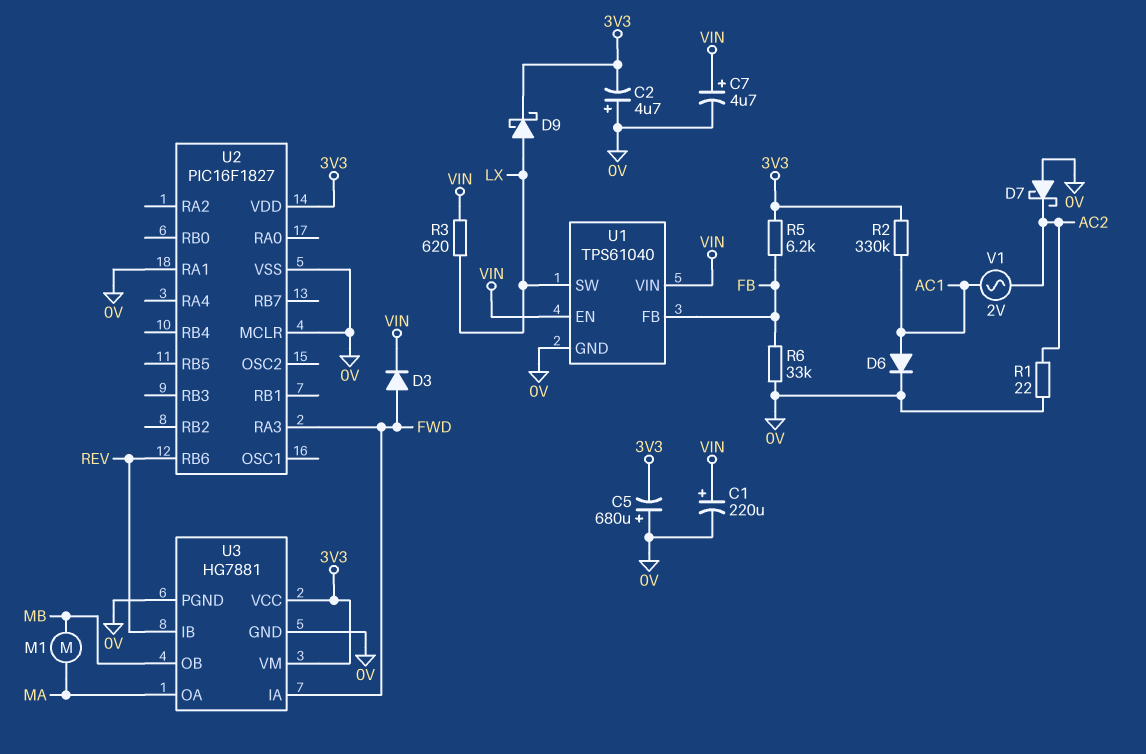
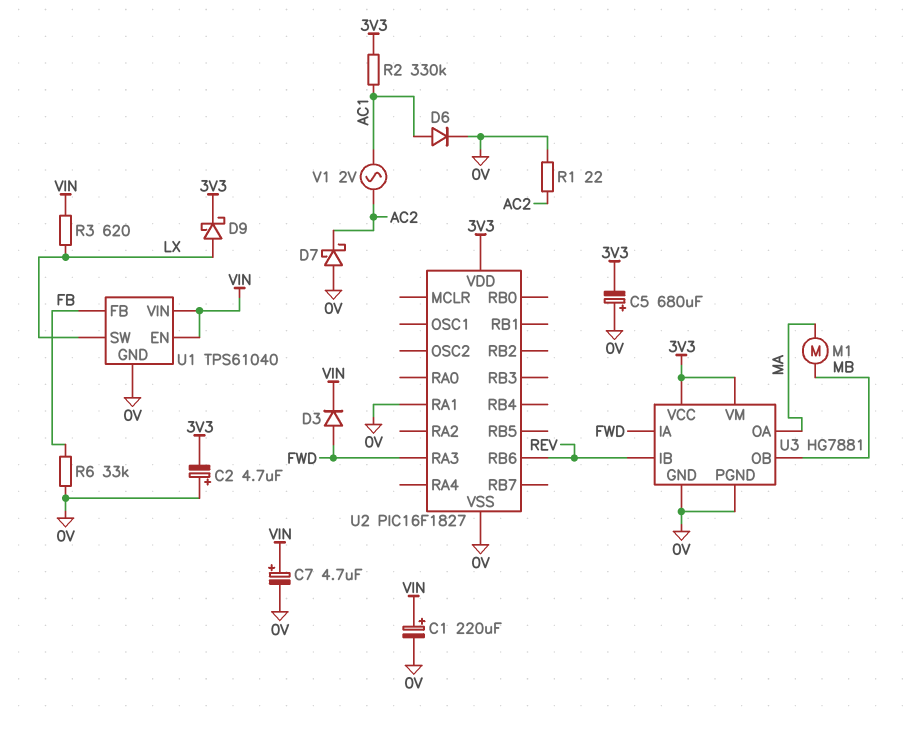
R5: 6.2k (3V3, FB) -> none
U2 pin MCLR: 0V -> none

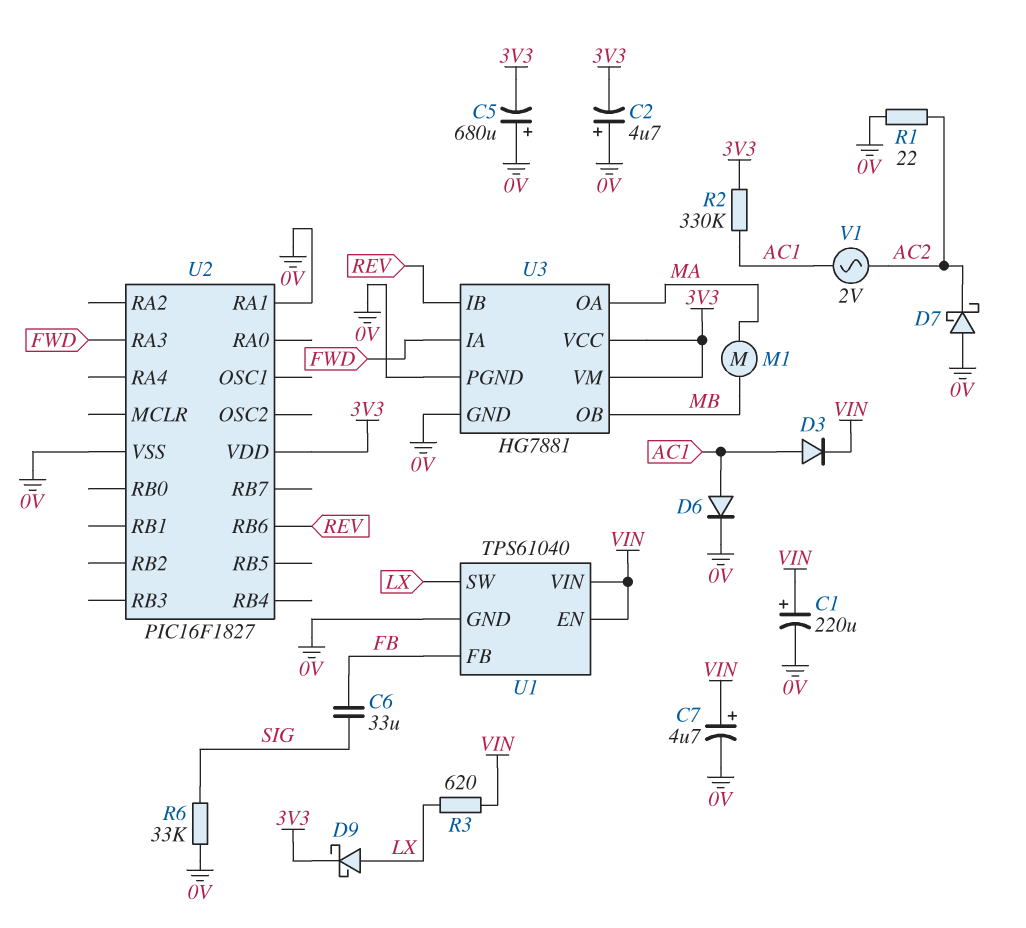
C6: none -> 33uF (FB, SIG)
D3: diode (A FWD, K VIN) -> diode (A AC1, K VIN)
R6: 33k (0V, FB) -> 33k (0V, SIG)

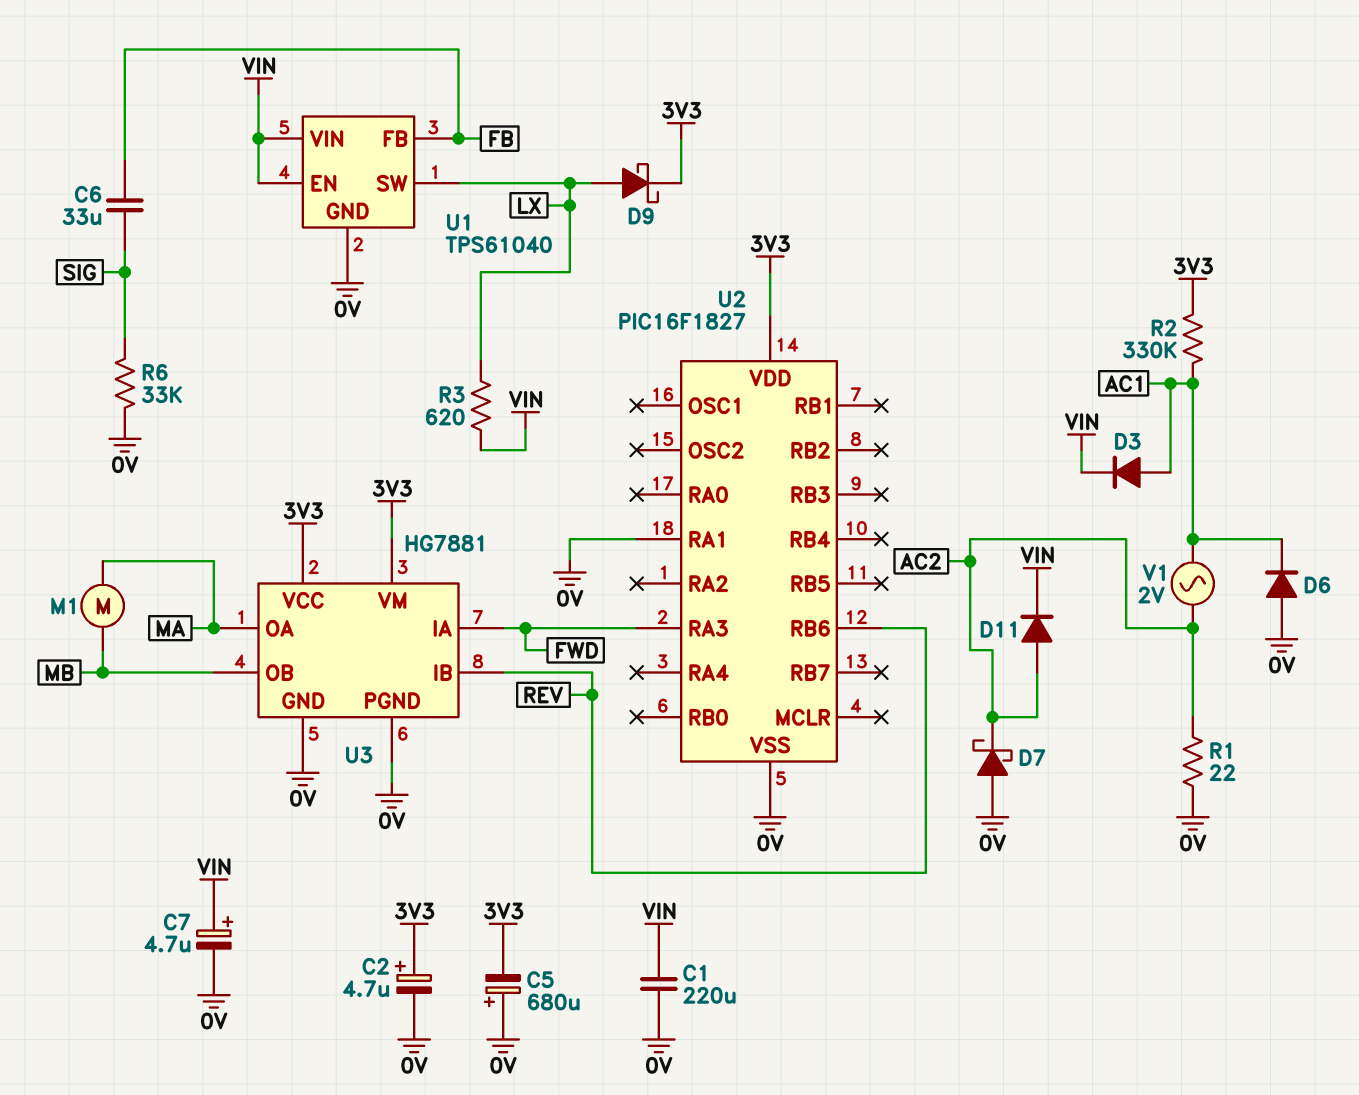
C1: 220uF (plus VIN, minus 0V) -> 220uF (0V, VIN)
C2: 4.7uF (plus 0V, minus 3V3) -> 4.7uF (plus 3V3, minus 0V)
D6: diode (A AC1, K 0V) -> diode (A 0V, K AC1)
D11: none -> diode (A AC2, K VIN)

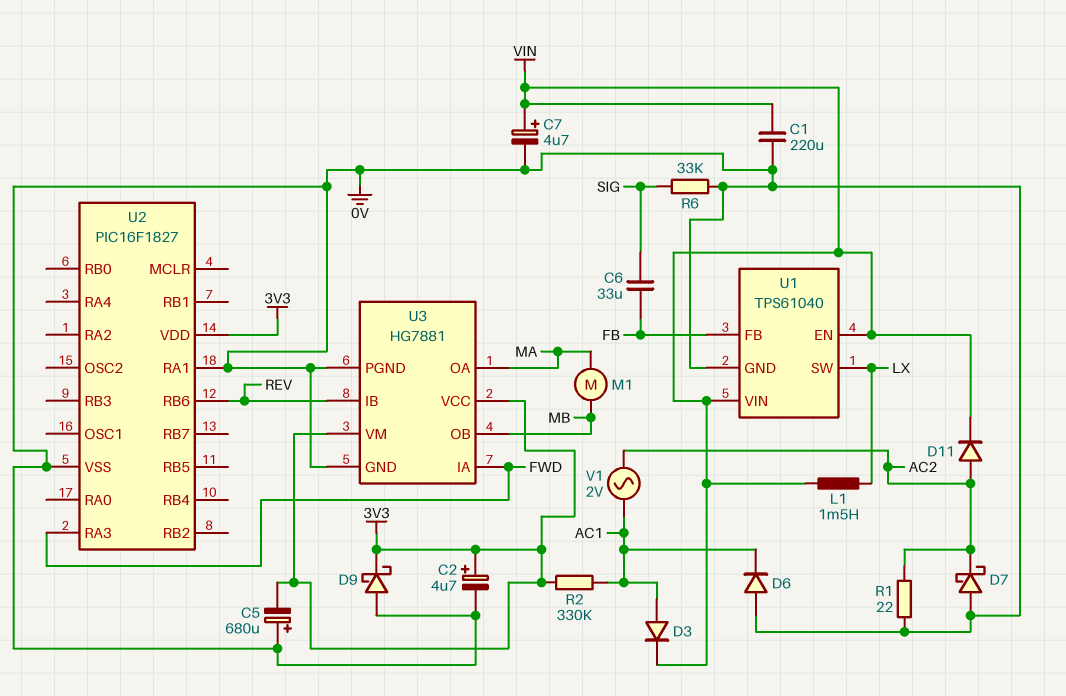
D9: schottky (A LX, K 3V3) -> schottky (A 0V, K 3V3)
L1: none -> 1.5mH (LX, VIN)
R3: 620 (LX, VIN) -> none

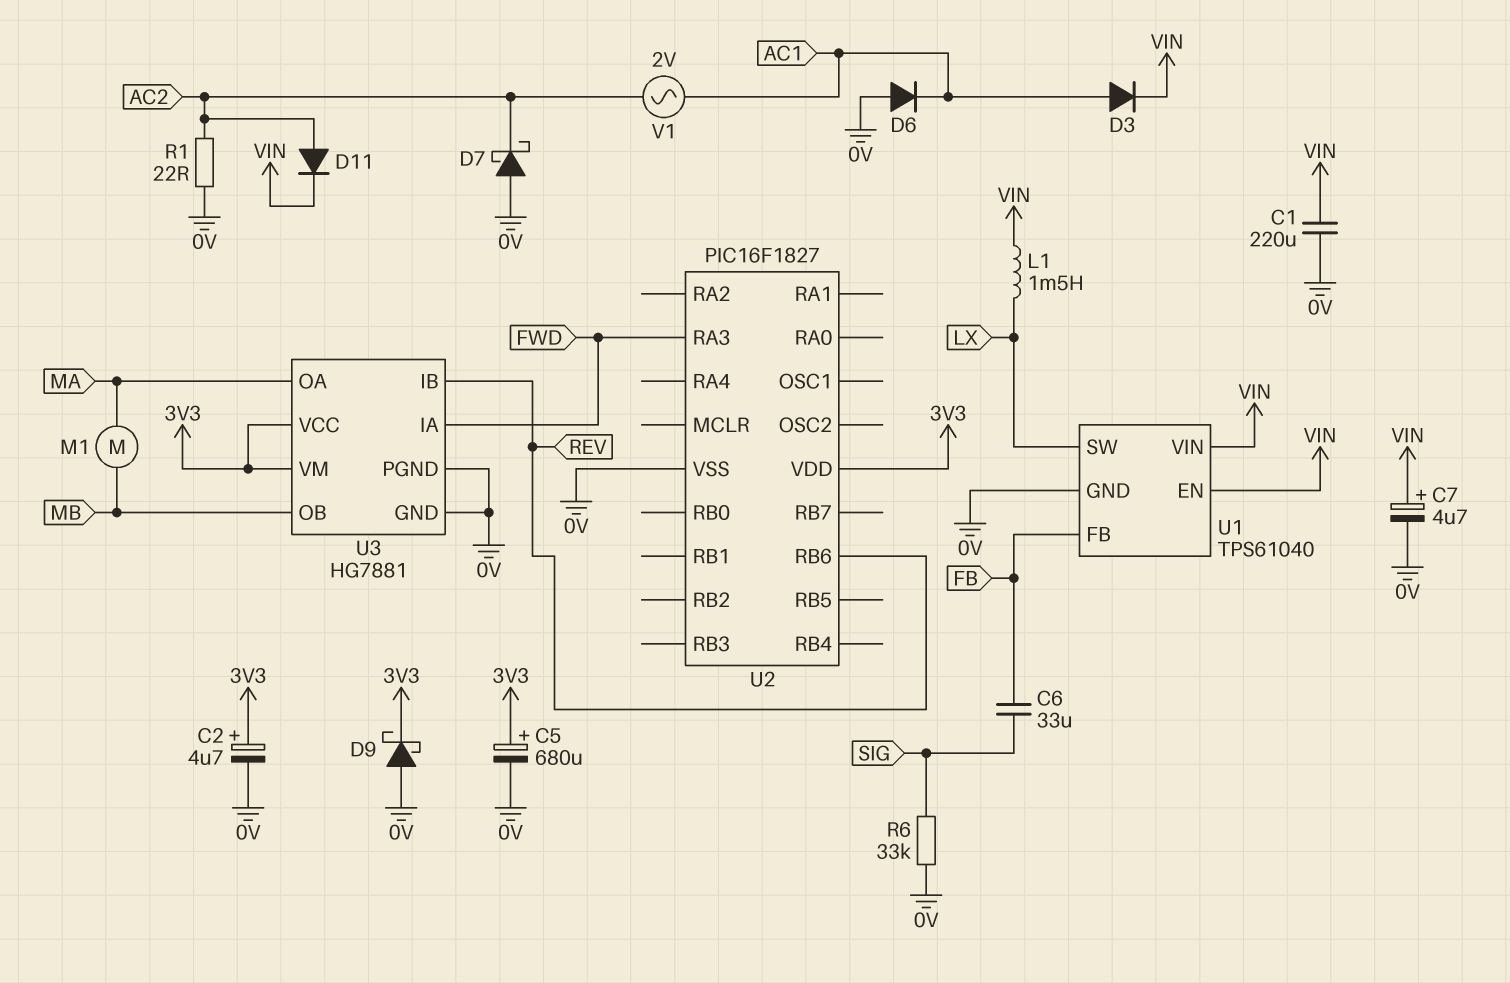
C5: 680uF (plus 0V, minus 3V3) -> 680uF (plus 3V3, minus 0V)
R2: 330k (3V3, AC1) -> none
U2 pin RA1: 0V -> none

